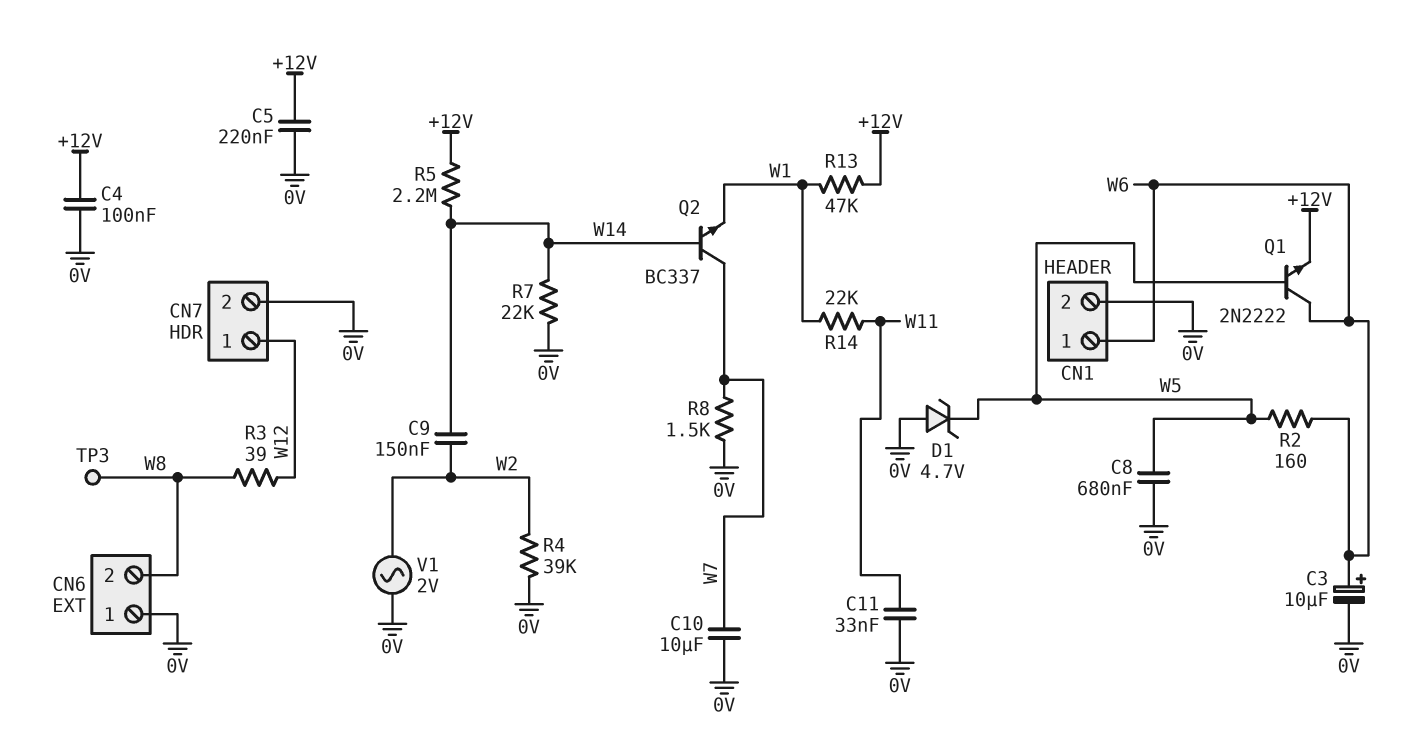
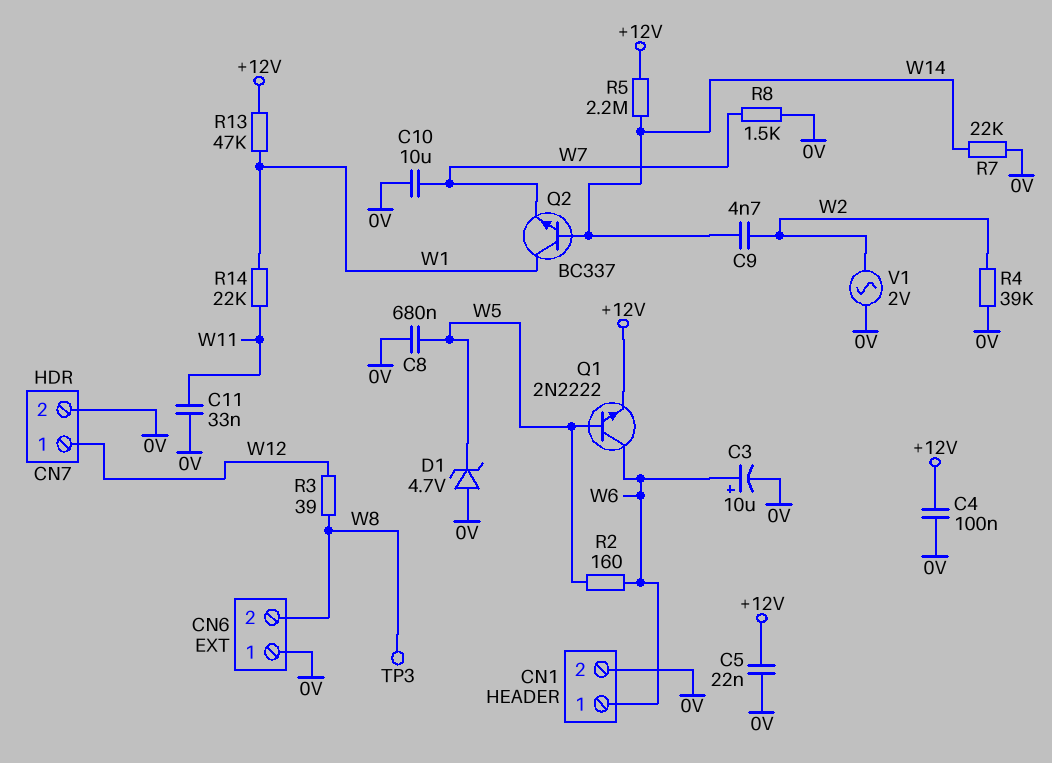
C5: 220nF (+12V, 0V) -> 22nF (+12V, 0V)
C9: 150nF (W2, W14) -> 4.7nF (W2, W14)
Q2: NPN BC337 (B W14, C W7, E W1) -> NPN BC337 (B W14, C W1, E W7)

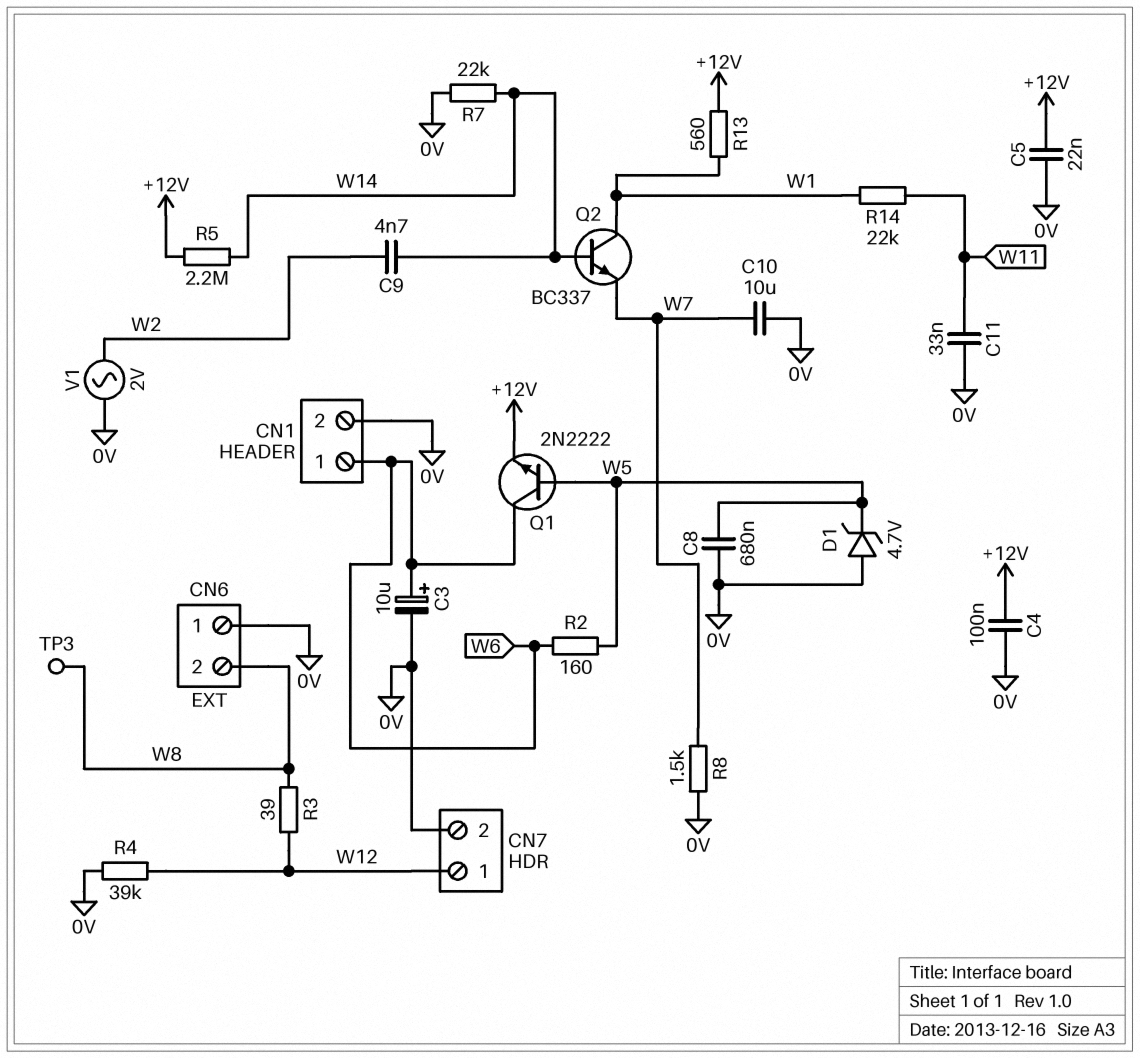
R4: 39k (0V, W2) -> 39k (0V, W12)
R13: 47k (+12V, W1) -> 560 (+12V, W1)

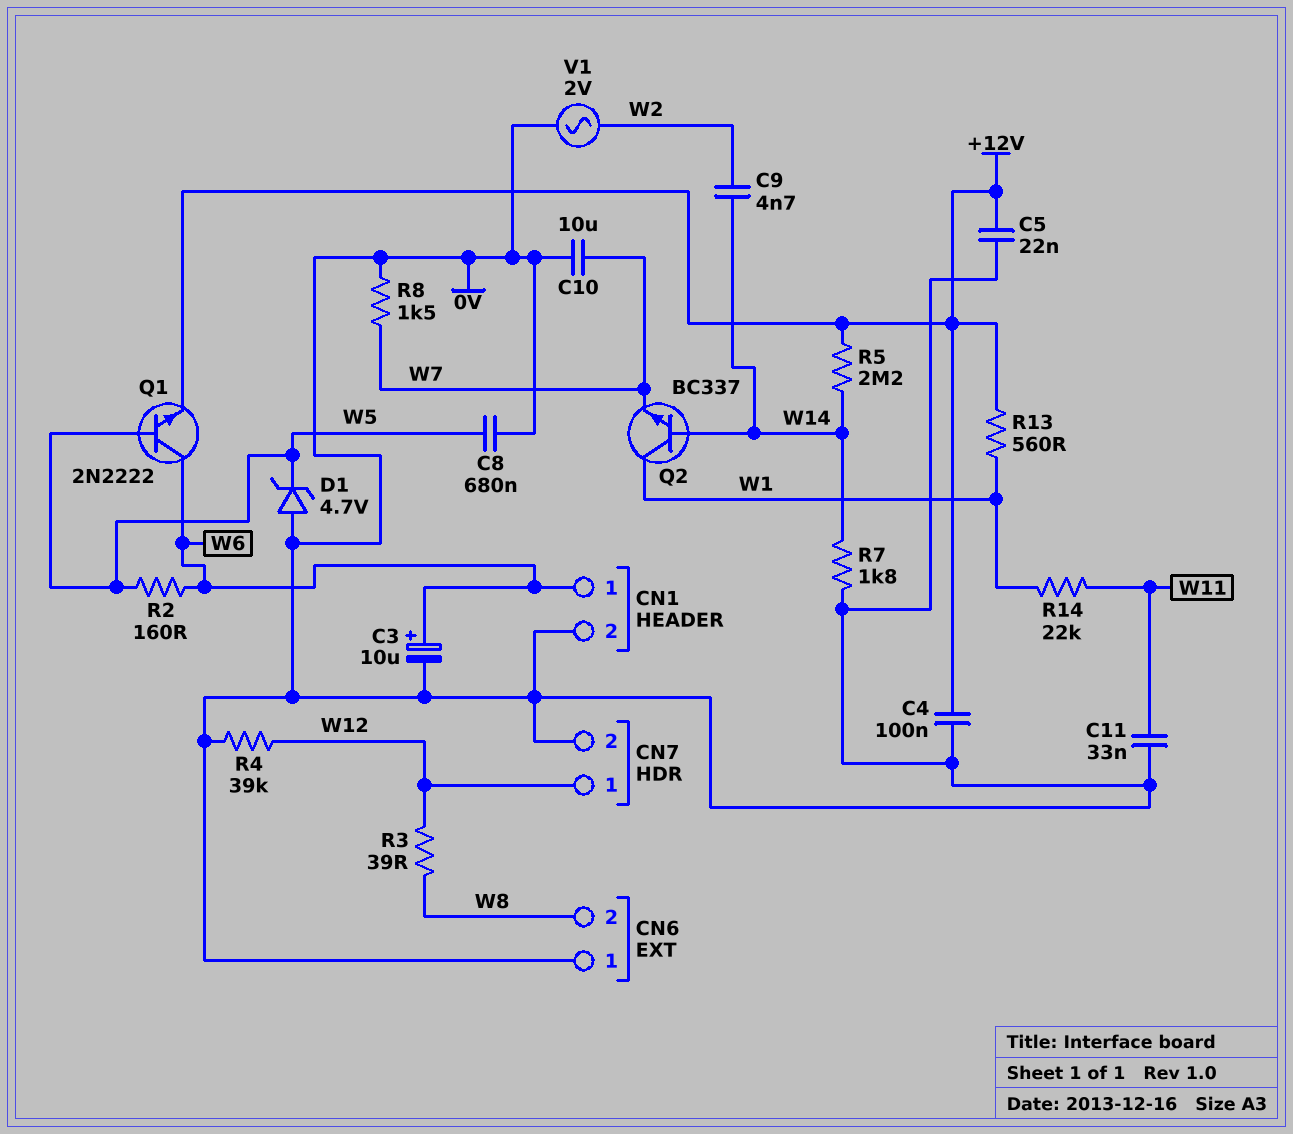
R7: 22k (0V, W14) -> 1.8k (0V, W14)
TP3: test point (W8) -> none

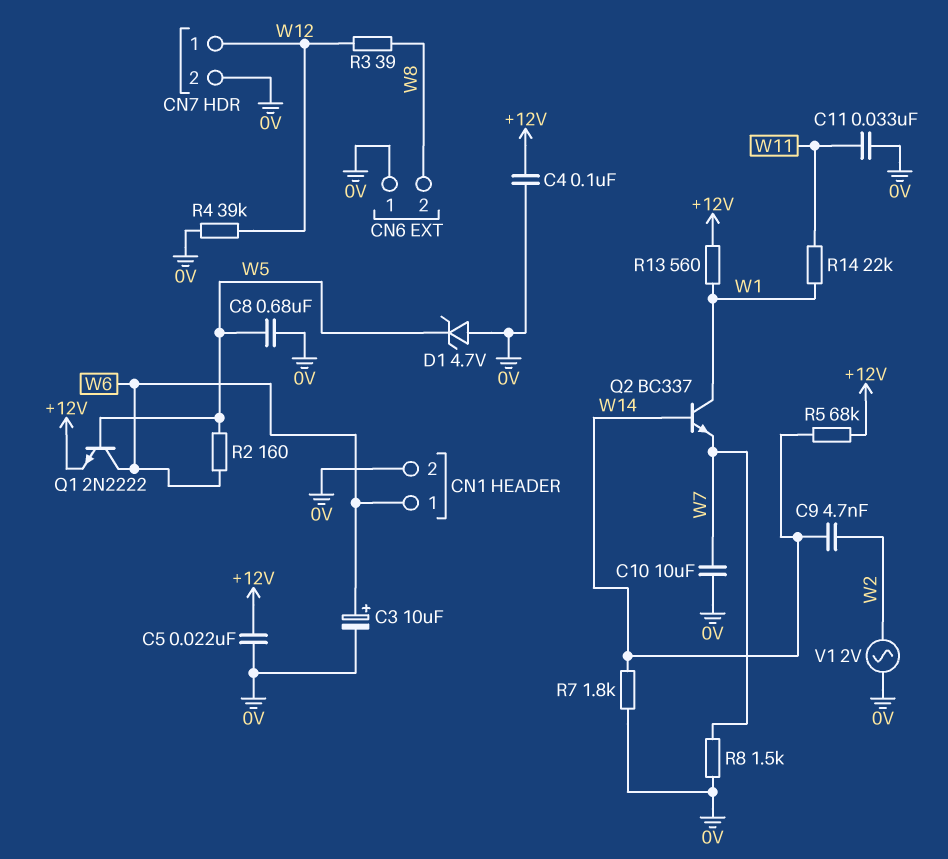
R5: 2.2M (+12V, W14) -> 68k (+12V, W14)

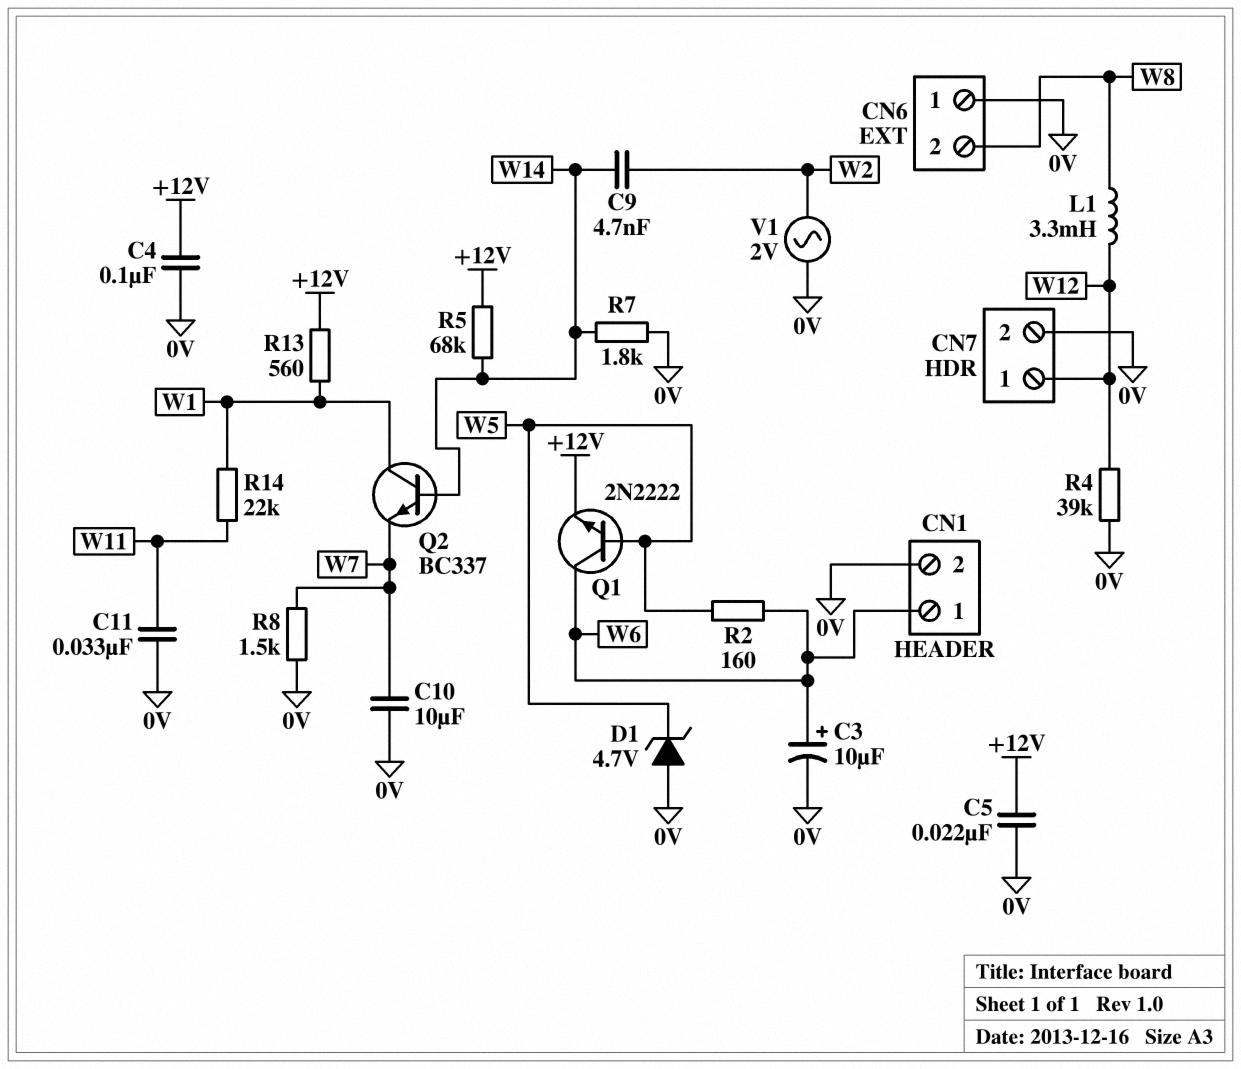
C8: 680nF (0V, W5) -> none
L1: none -> 3.3mH (W8, W12)
R3: 39 (W8, W12) -> none

